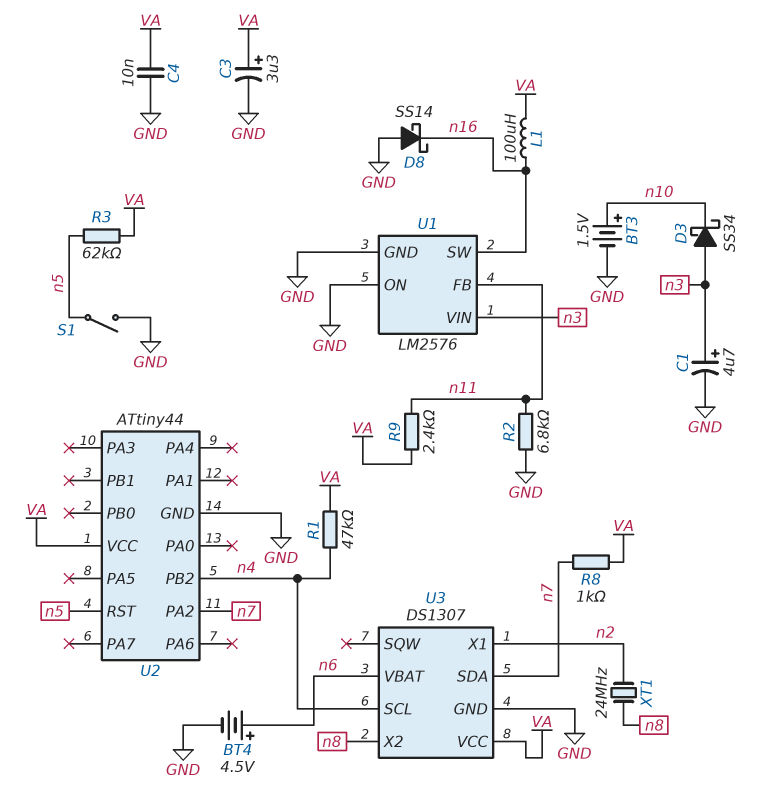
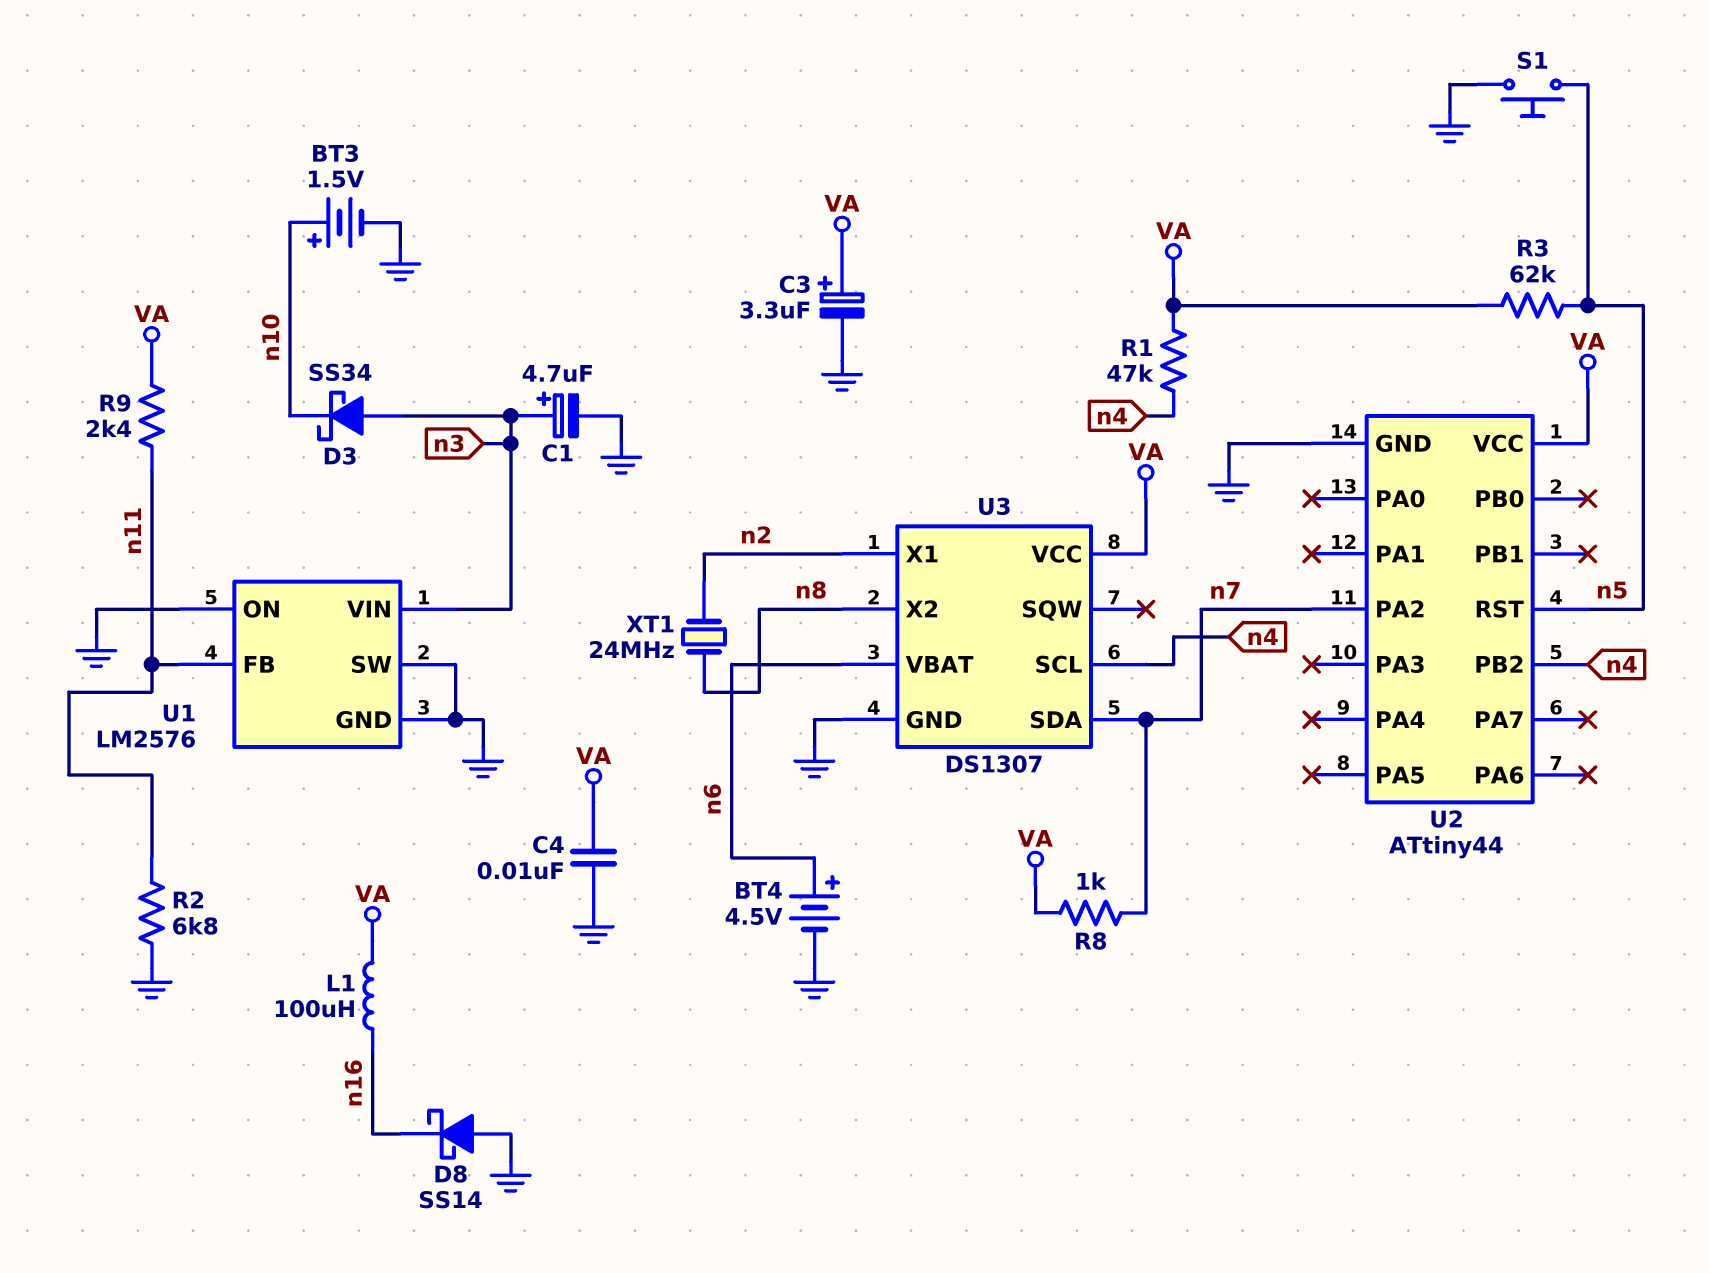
S1: switch (GND, n5) -> button (GND, n5)
U1 pin SW: n16 -> GND

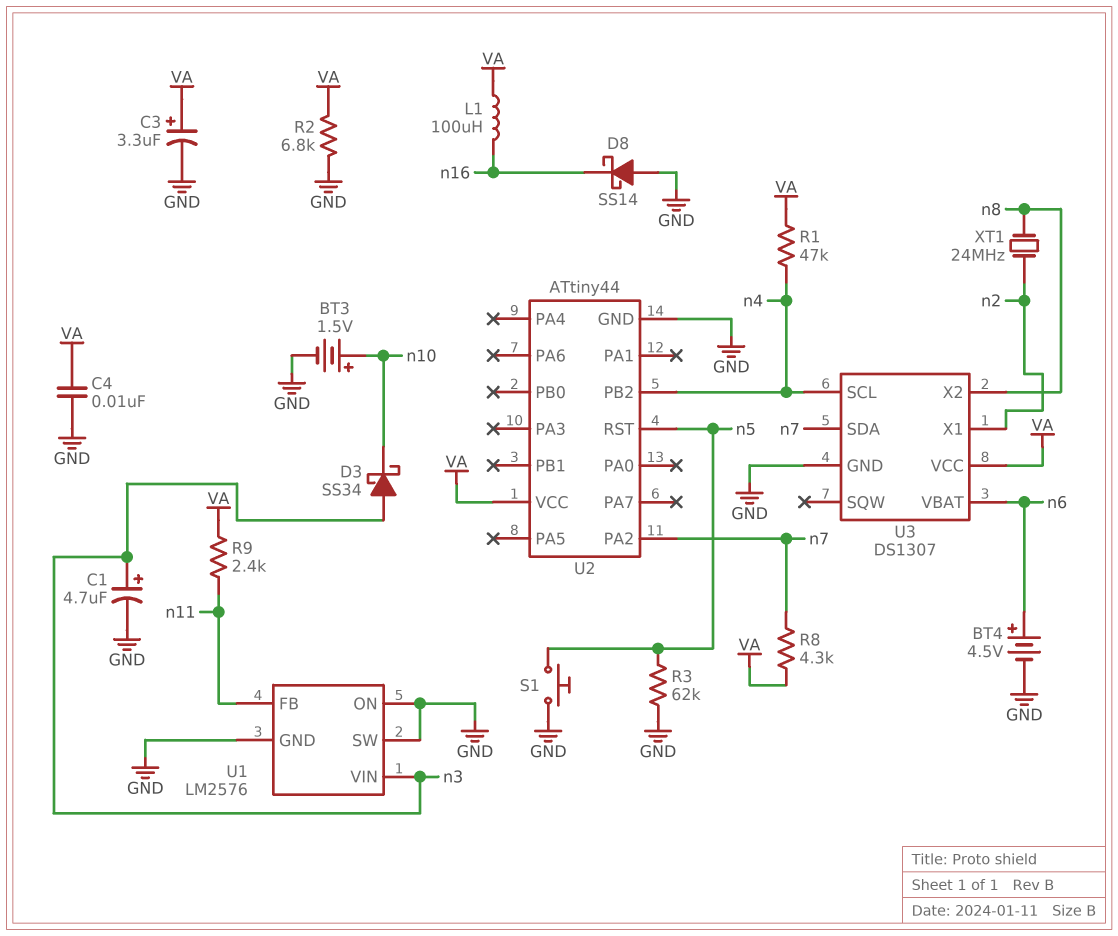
R2: 6.8k (GND, n11) -> 6.8k (GND, VA)
R3: 62k (VA, n5) -> 62k (GND, n5)
R8: 1k (VA, n7) -> 4.3k (VA, n7)

